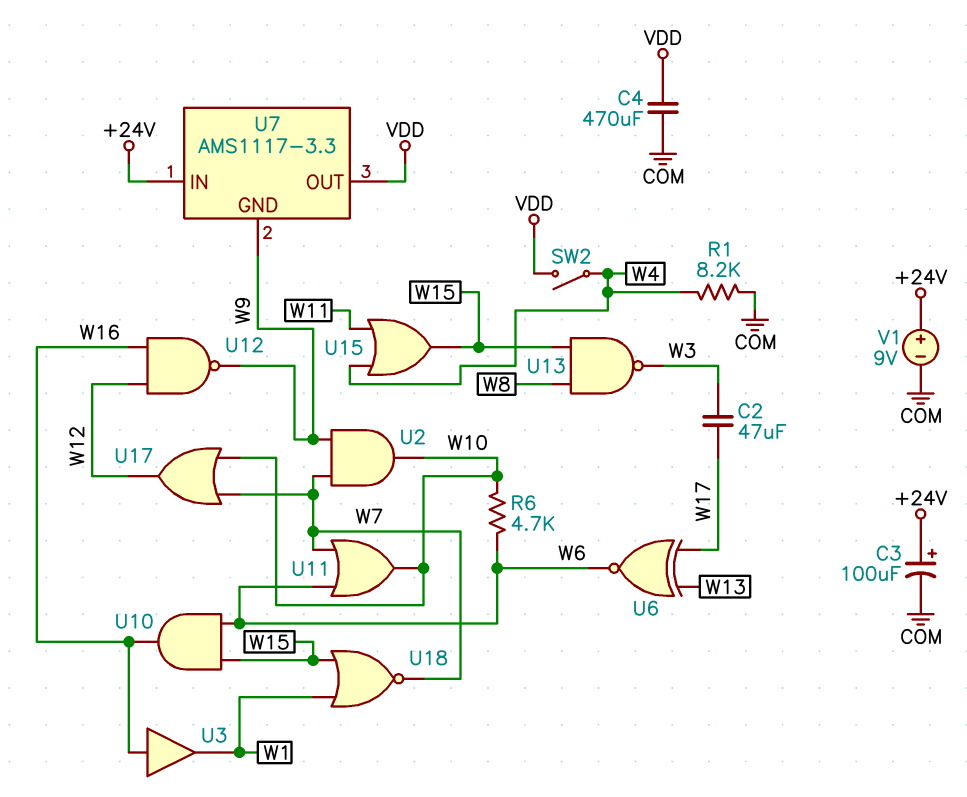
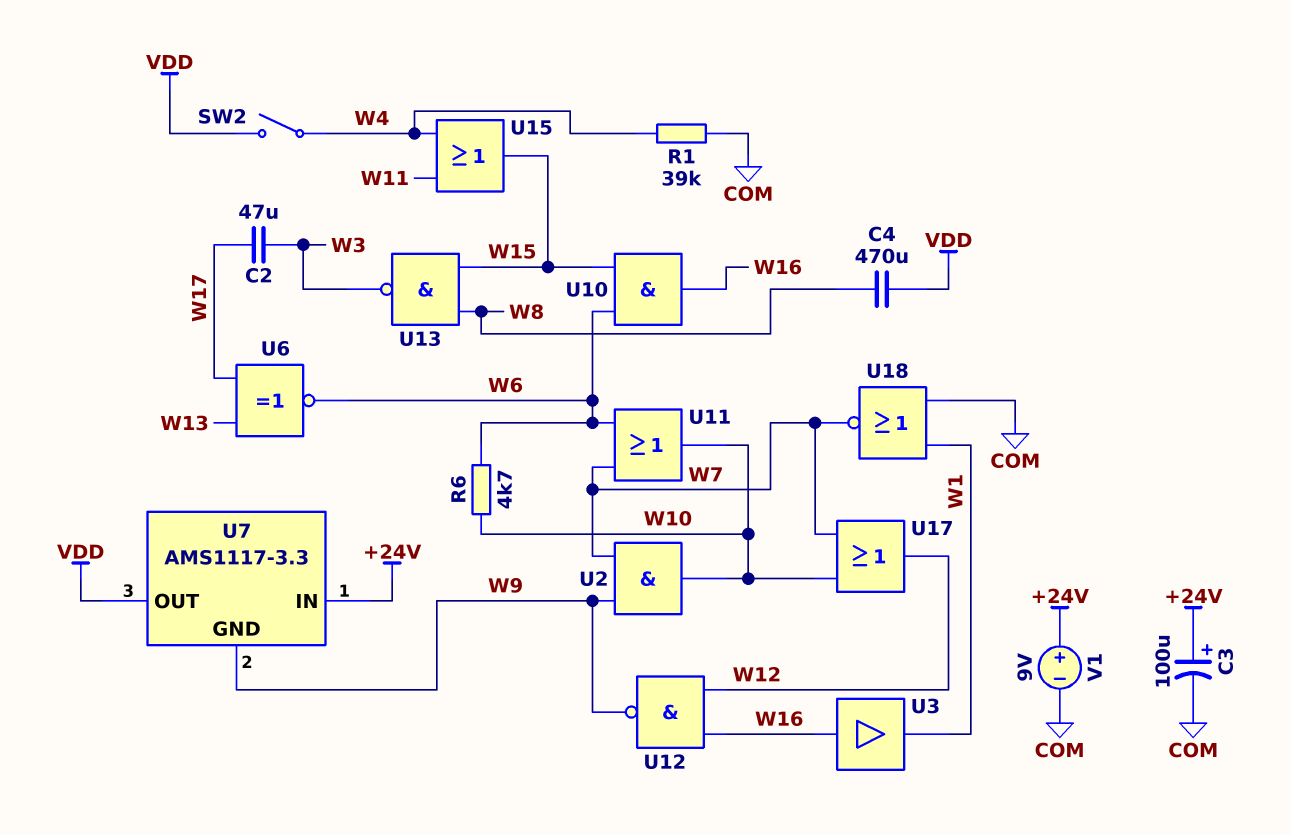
C4: 470uF (COM, VDD) -> 470uF (VDD, W8)
R1: 8.2k (COM, W4) -> 39k (COM, W4)
U18: NOR (in W1, in W15, out W7) -> NOR (in COM, in W1, out W7)

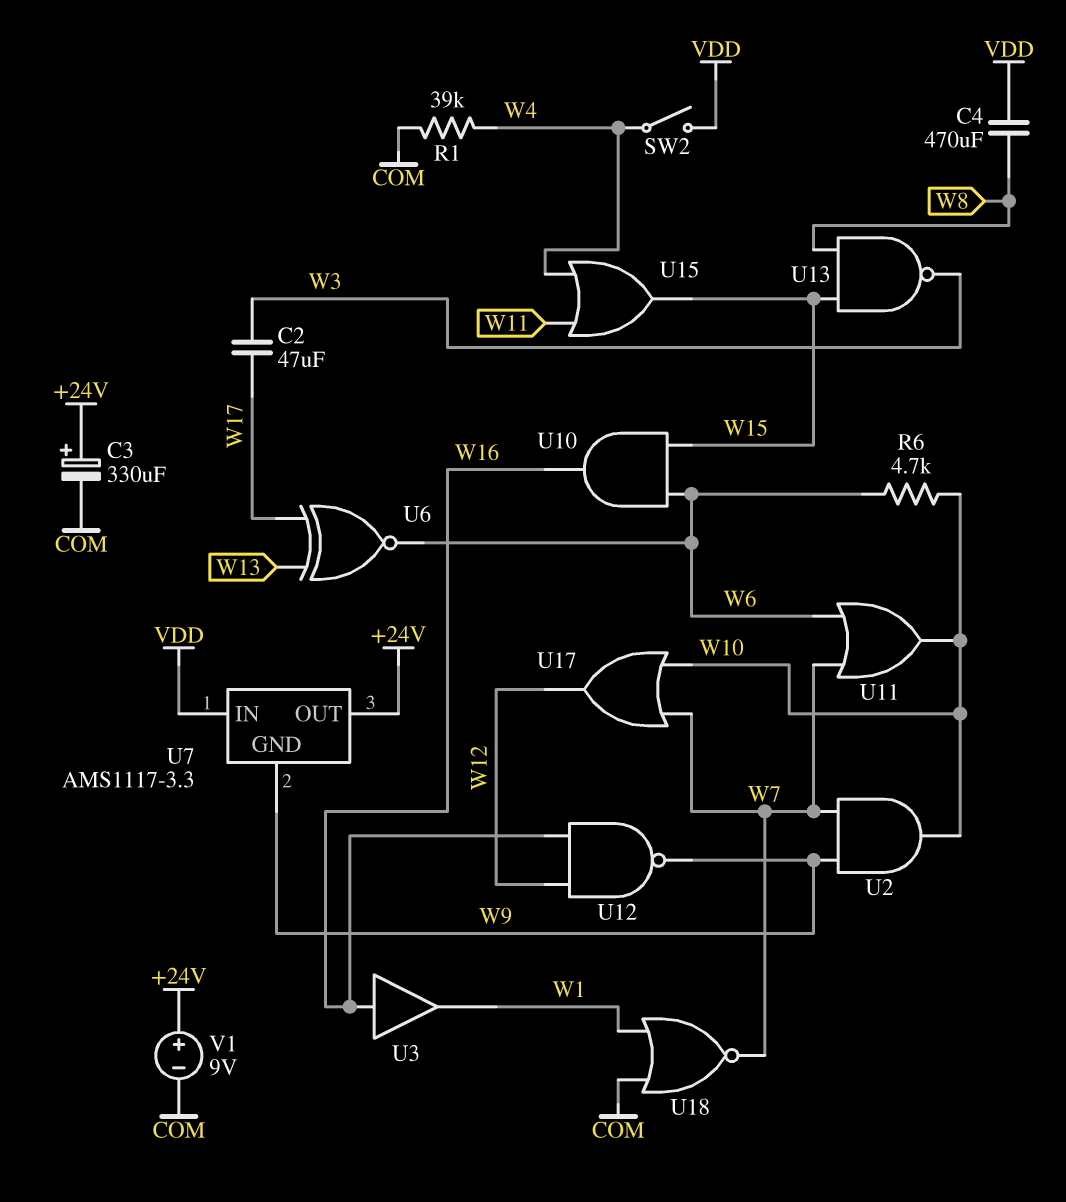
C3: 100uF (plus +24V, minus COM) -> 330uF (plus +24V, minus COM)
U7 pin IN: +24V -> VDD
U7 pin OUT: VDD -> +24V

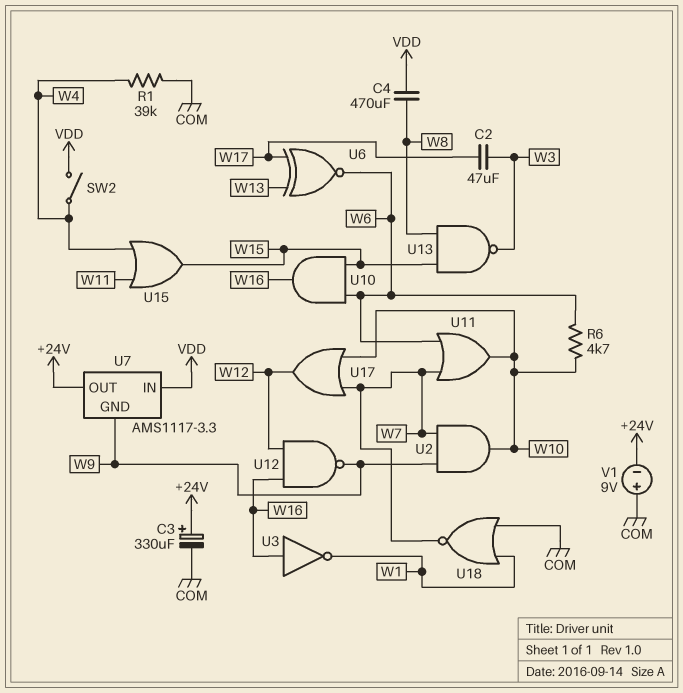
U3: buffer (in W16, out W1) -> NOT (in W16, out W1)
V1: 9V (plus +24V, minus COM) -> 9V (plus COM, minus +24V)

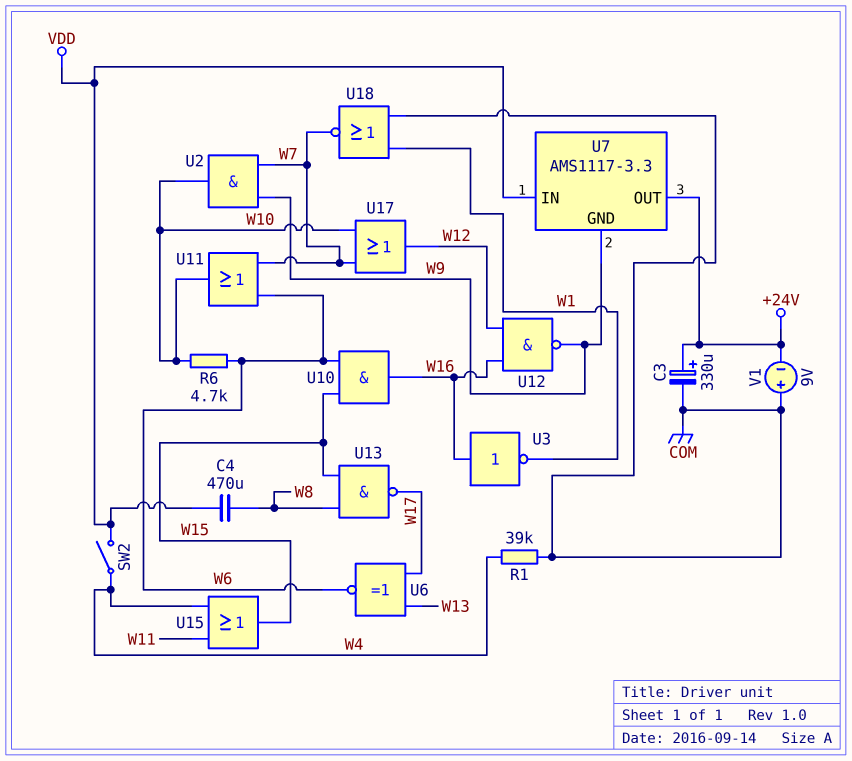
C2: 47uF (W3, W17) -> none
U13: NAND (in W8, in W15, out W3) -> NAND (in W8, in W15, out W17)

